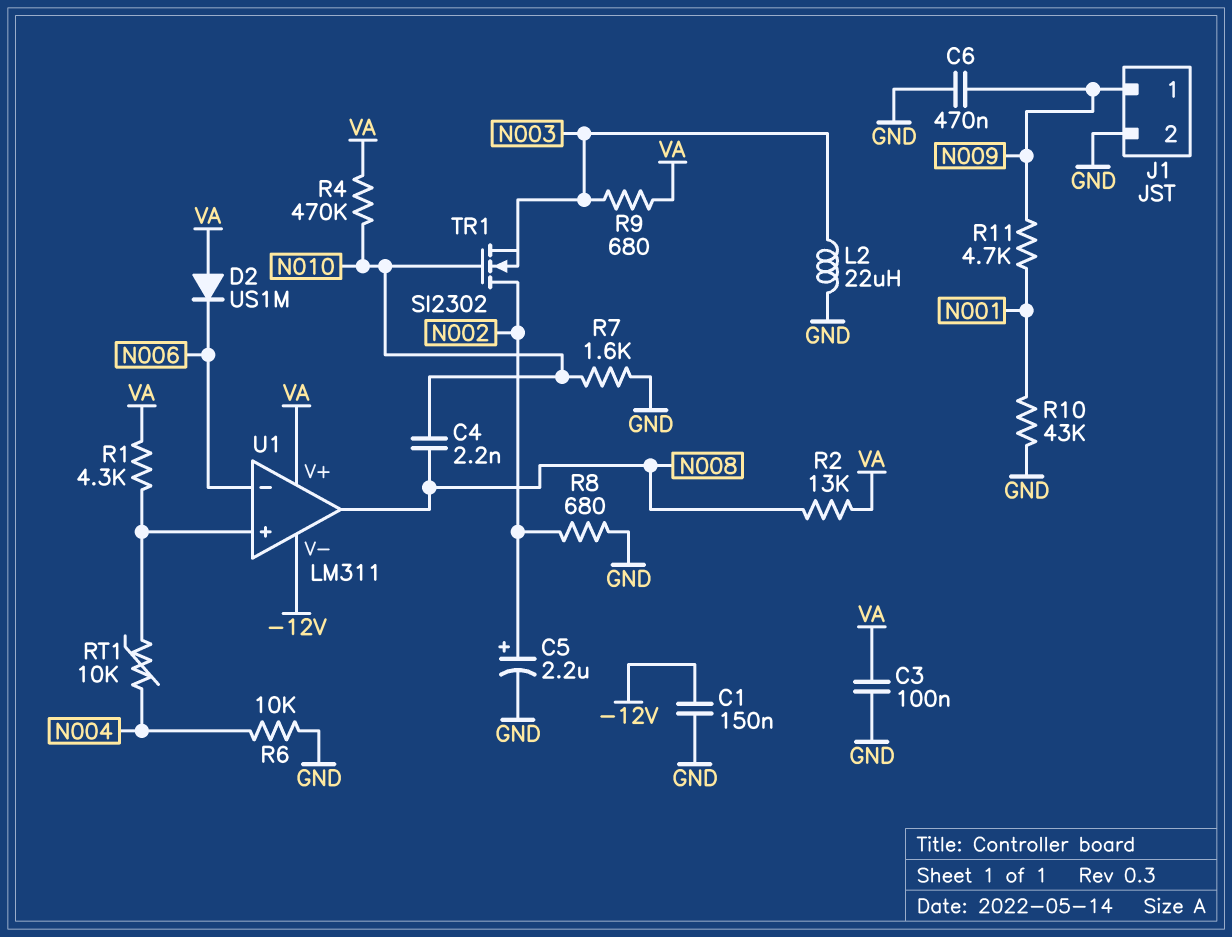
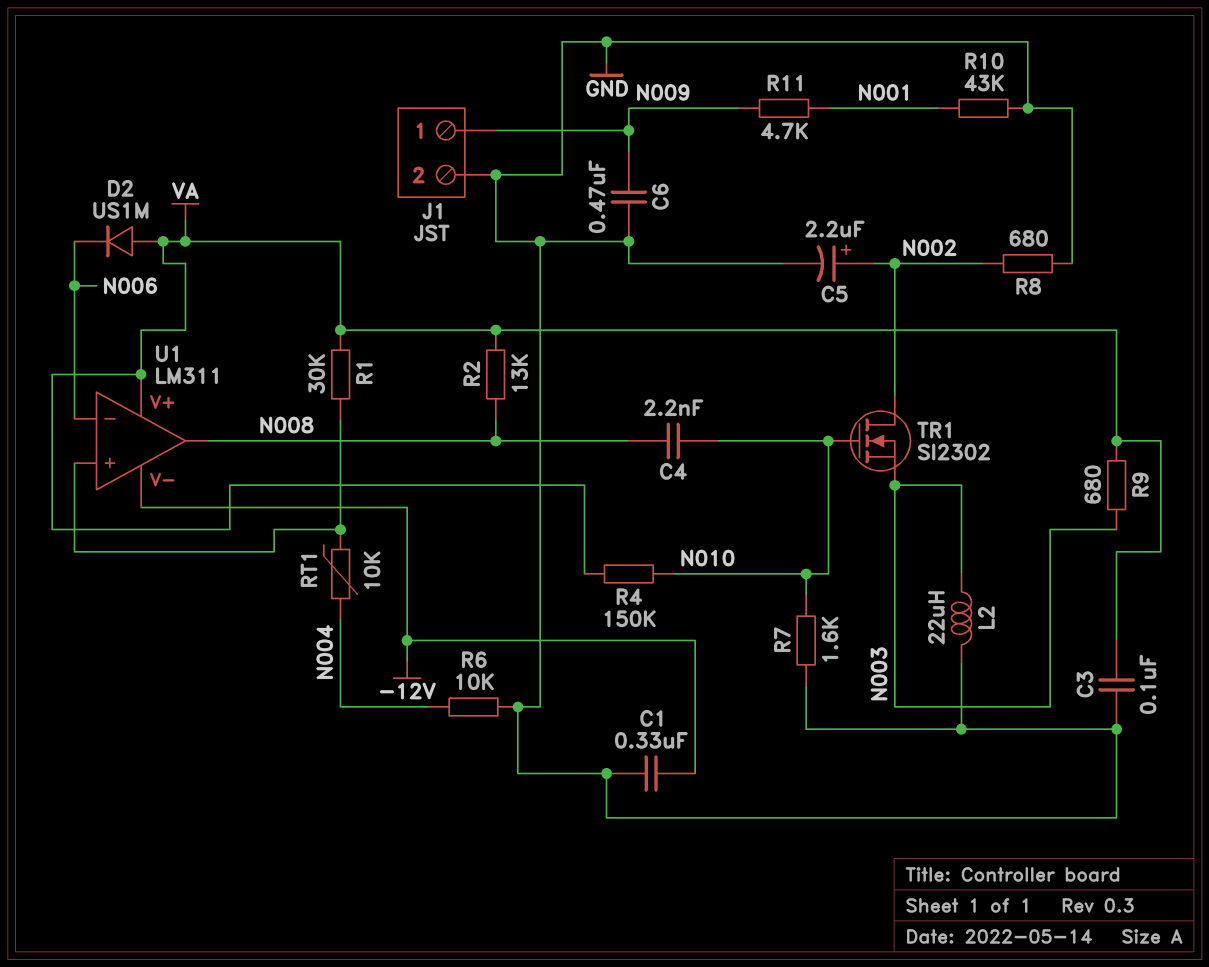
C1: 150nF (-12V, GND) -> 330nF (-12V, GND)
R1: 4.3k (U1/in+, VA) -> 30k (U1/in+, VA)
R4: 470k (N010, VA) -> 150k (N010, VA)

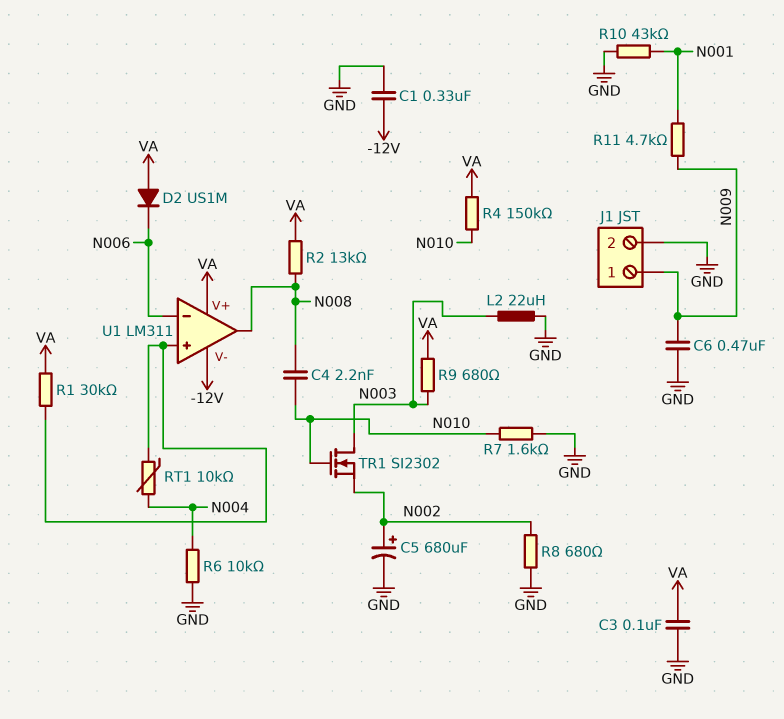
C5: 2.2uF (plus N002, minus GND) -> 680uF (plus N002, minus GND)
TR1: NMOS SI2302 (G N010, D N002, S N003) -> NMOS SI2302 (G N010, D N003, S N002)

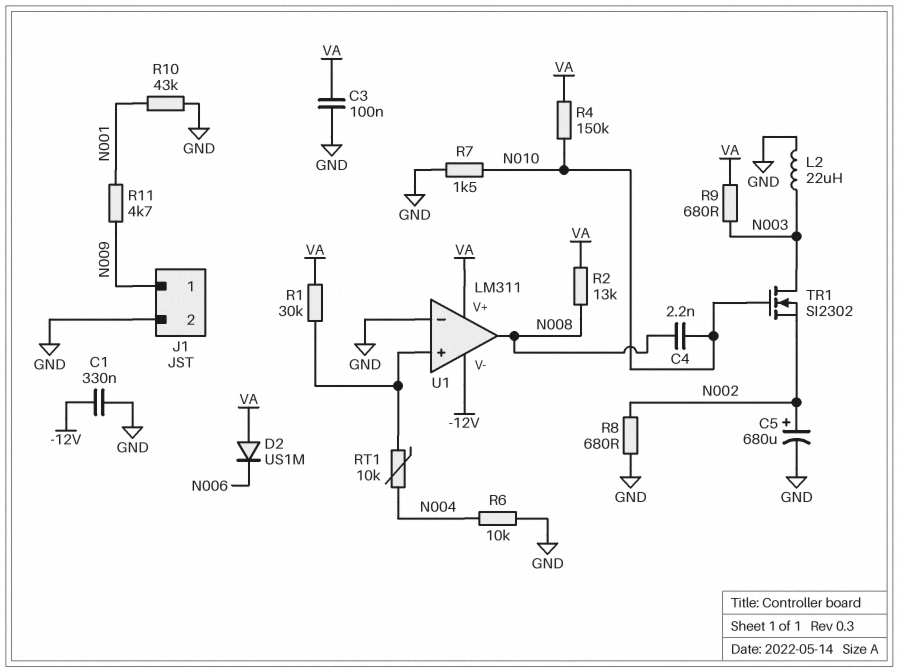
C6: 470nF (GND, N009) -> none
R7: 1.6k (GND, N010) -> 1.5k (GND, N010)
U1 pin in-: N006 -> GND

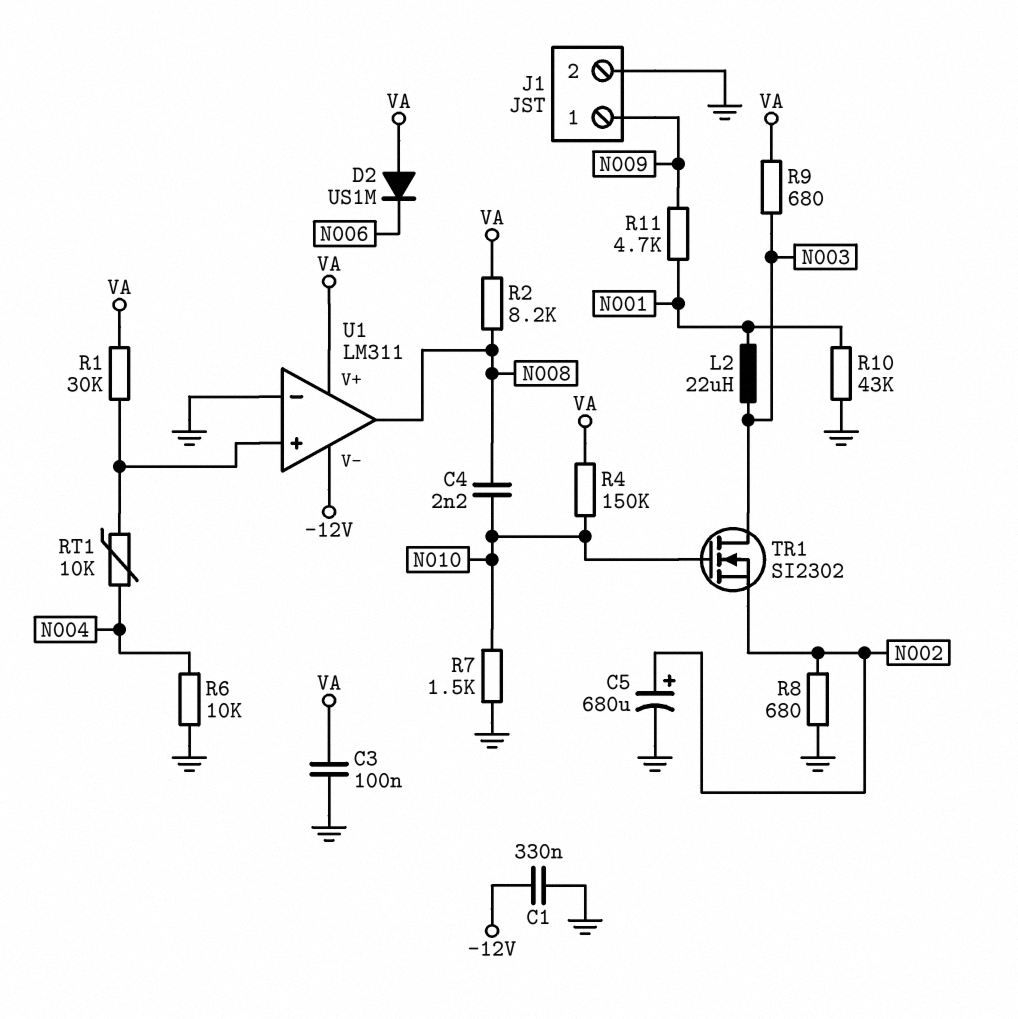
L2: 22uH (GND, N003) -> 22uH (N001, N003)
R2: 13k (N008, VA) -> 8.2k (N008, VA)

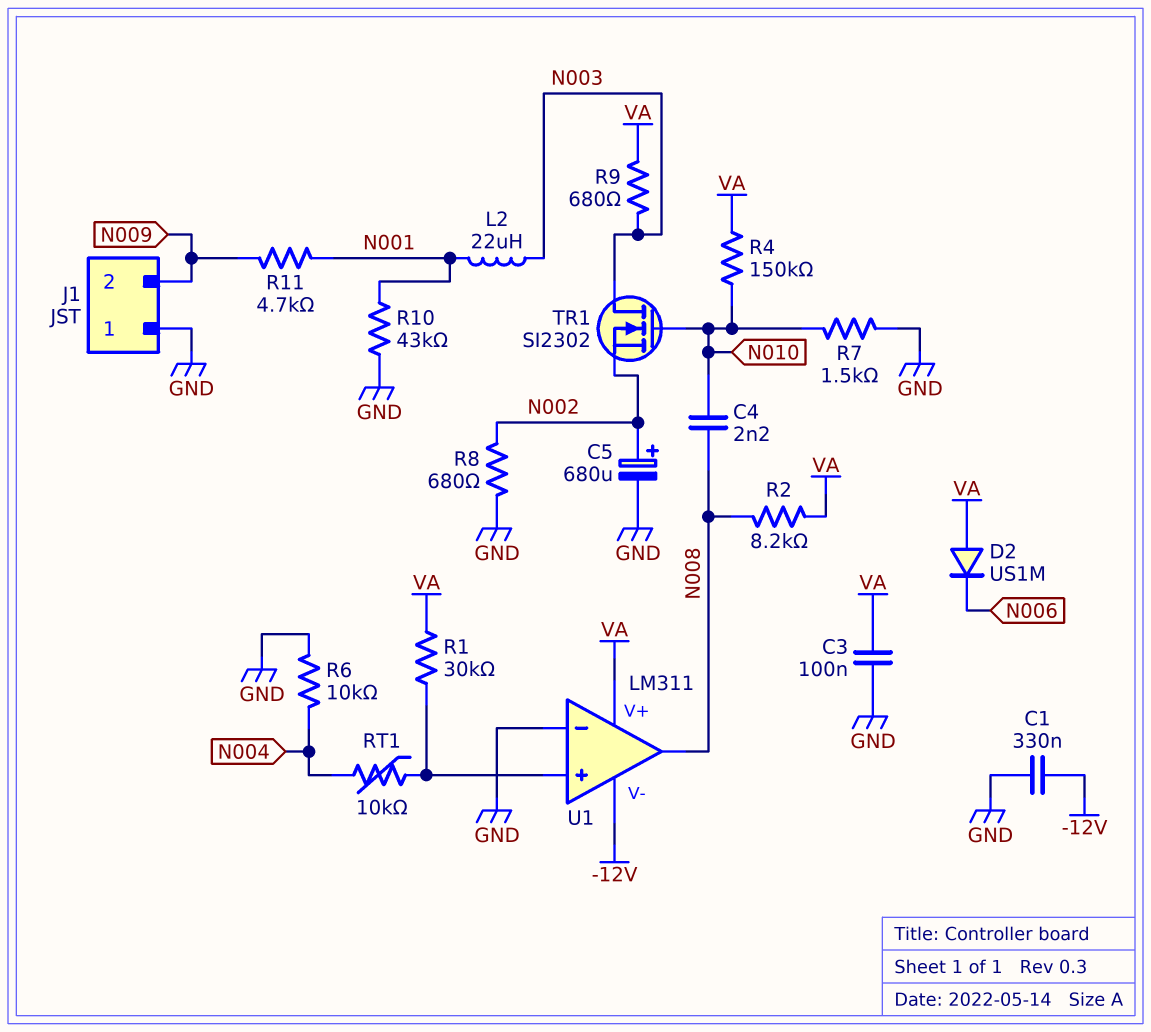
J1 pin 1: N009 -> GND
J1 pin 2: GND -> N009

